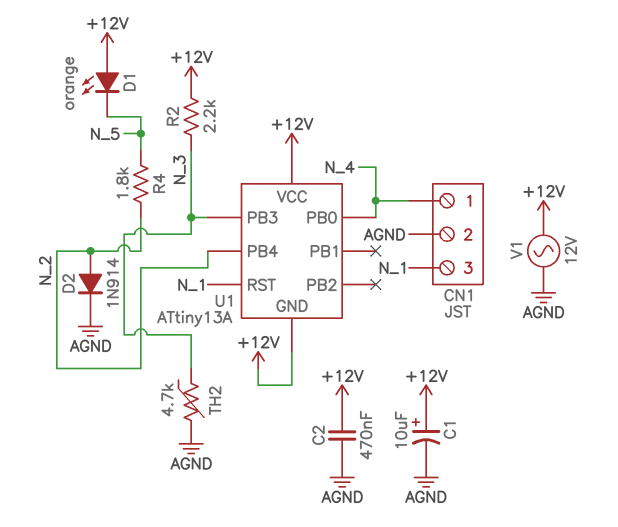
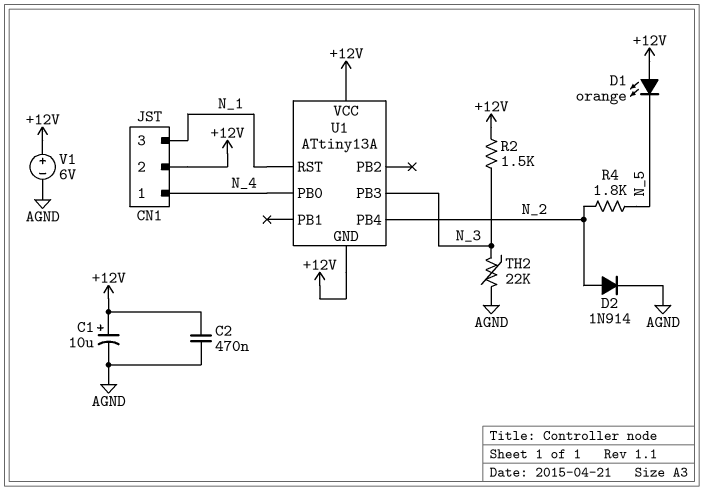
CN1 pin 2: AGND -> +12V
R2: 2.2k (+12V, N_3) -> 1.5k (+12V, N_3)
TH2: 4.7k (AGND, N_3) -> 22k (AGND, N_3)
V1: AC 12V (+12V, AGND) -> 6V (plus +12V, minus AGND)

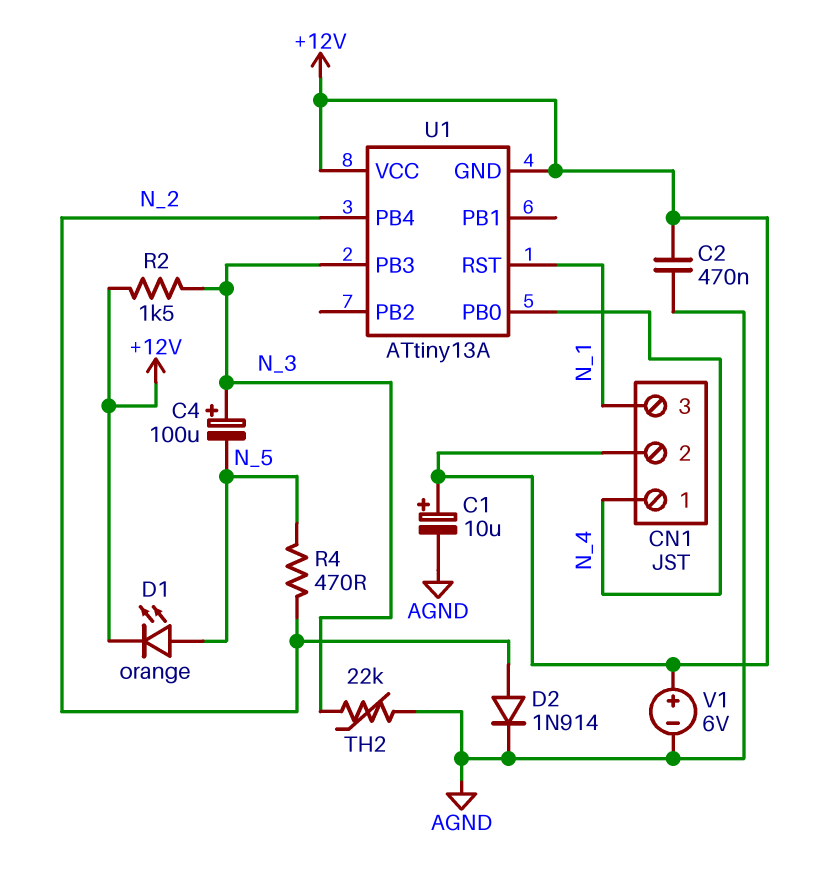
C4: none -> 100uF (plus N_3, minus N_5)
D1: LED orange (A +12V, K N_5) -> LED orange (A N_5, K +12V)
R4: 1.8k (N_2, N_5) -> 470 (N_2, N_5)

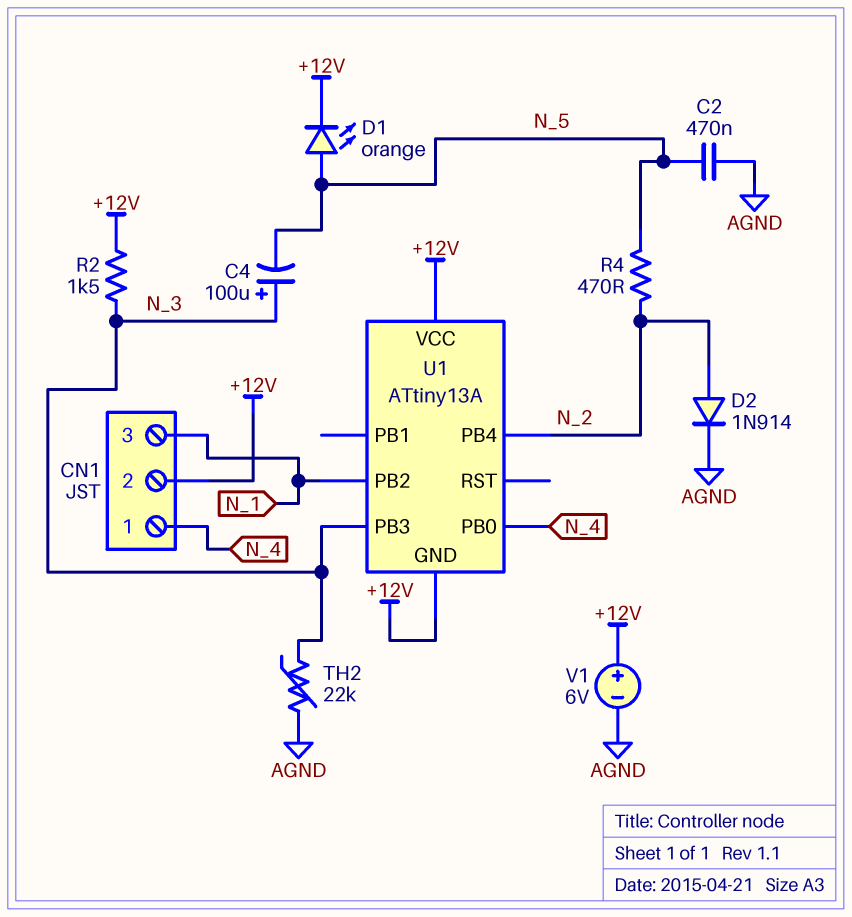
C1: 10uF (plus +12V, minus AGND) -> none
C2: 470nF (+12V, AGND) -> 470nF (AGND, N_5)
U1 pin PB2: none -> N_1
U1 pin RST: N_1 -> none

